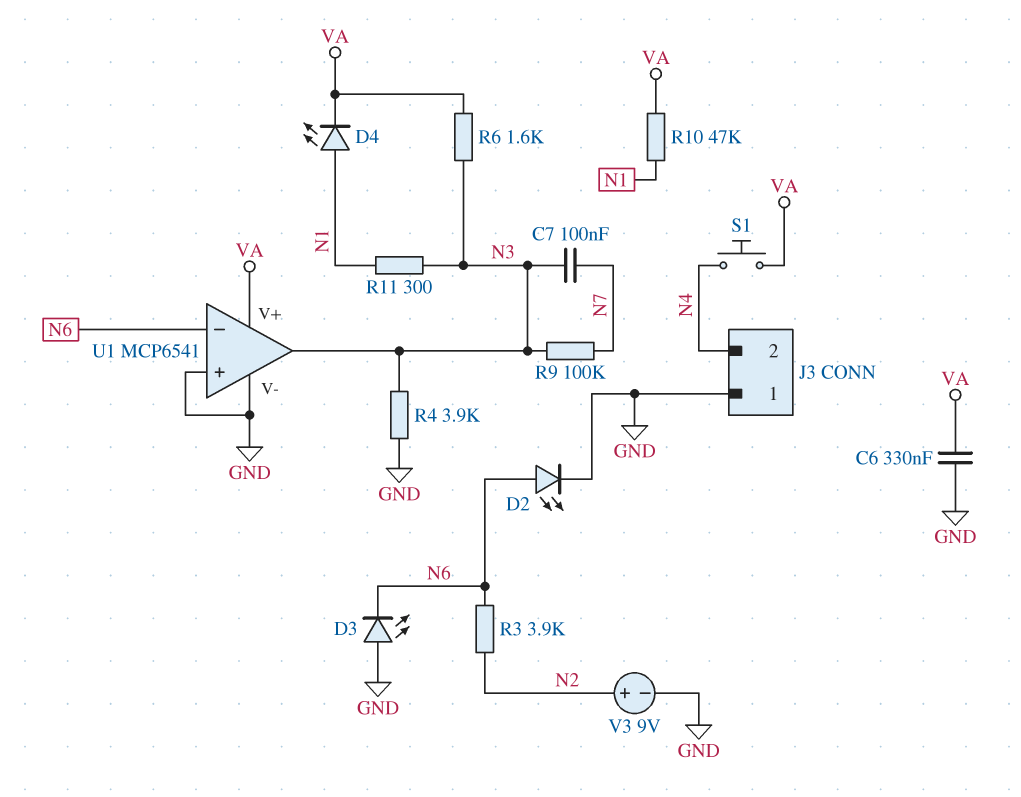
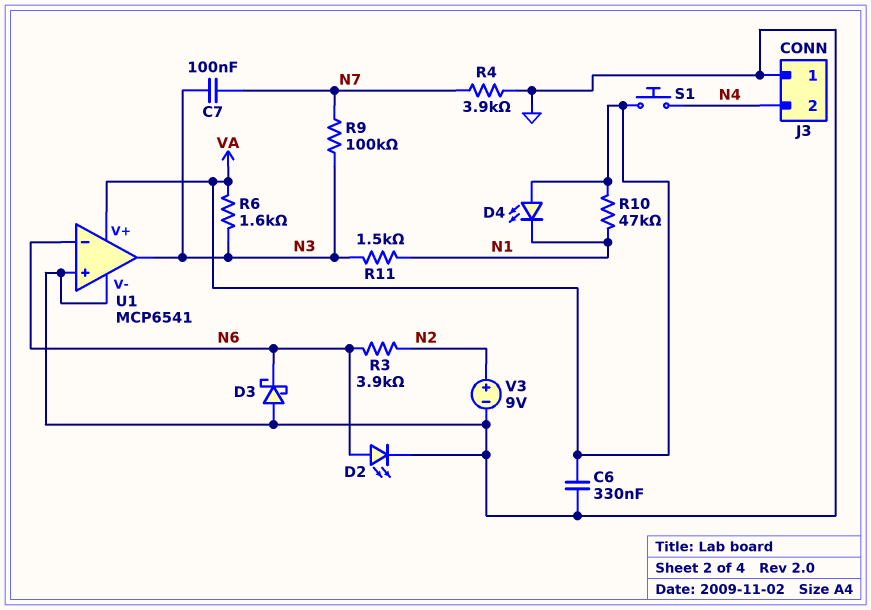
D3: LED (A GND, K N6) -> schottky (A GND, K N6)
D4: LED (A N1, K VA) -> LED (A VA, K N1)
R4: 3.9k (GND, N3) -> 3.9k (GND, N7)
R11: 300 (N1, N3) -> 1.5k (N1, N3)

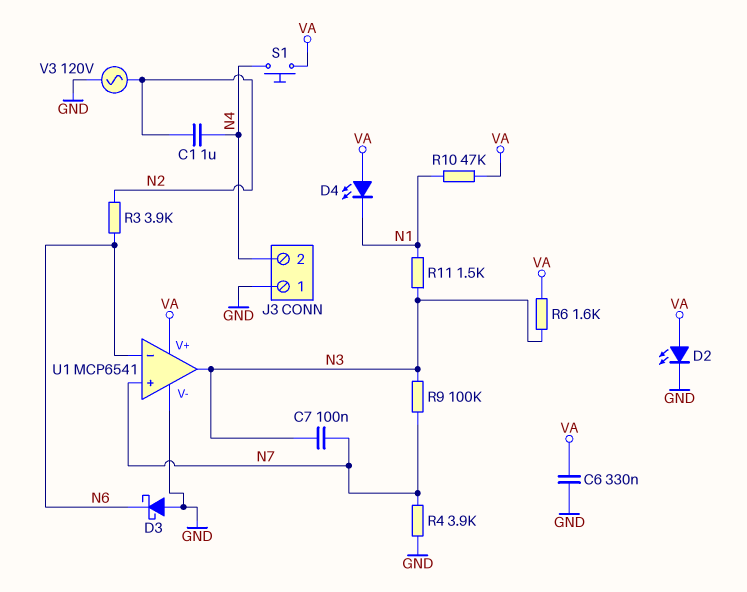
C1: none -> 1uF (N2, N4)
D2: LED (A N6, K GND) -> LED (A VA, K GND)
U1 pin in+: GND -> N7
V3: 9V (plus N2, minus GND) -> AC 120V (GND, N2)

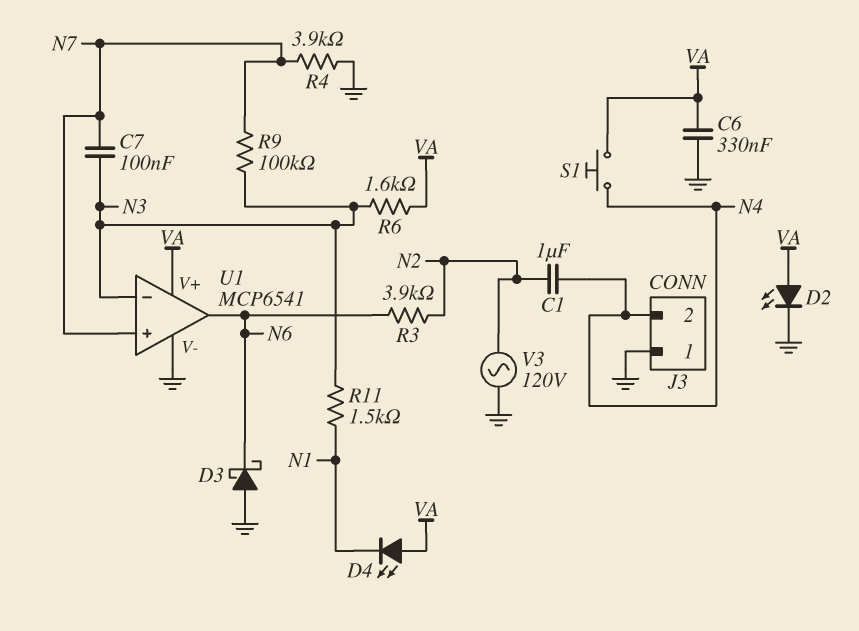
R10: 47k (N1, VA) -> none
U1 pin in-: N6 -> N3
U1 pin out: N3 -> N6

